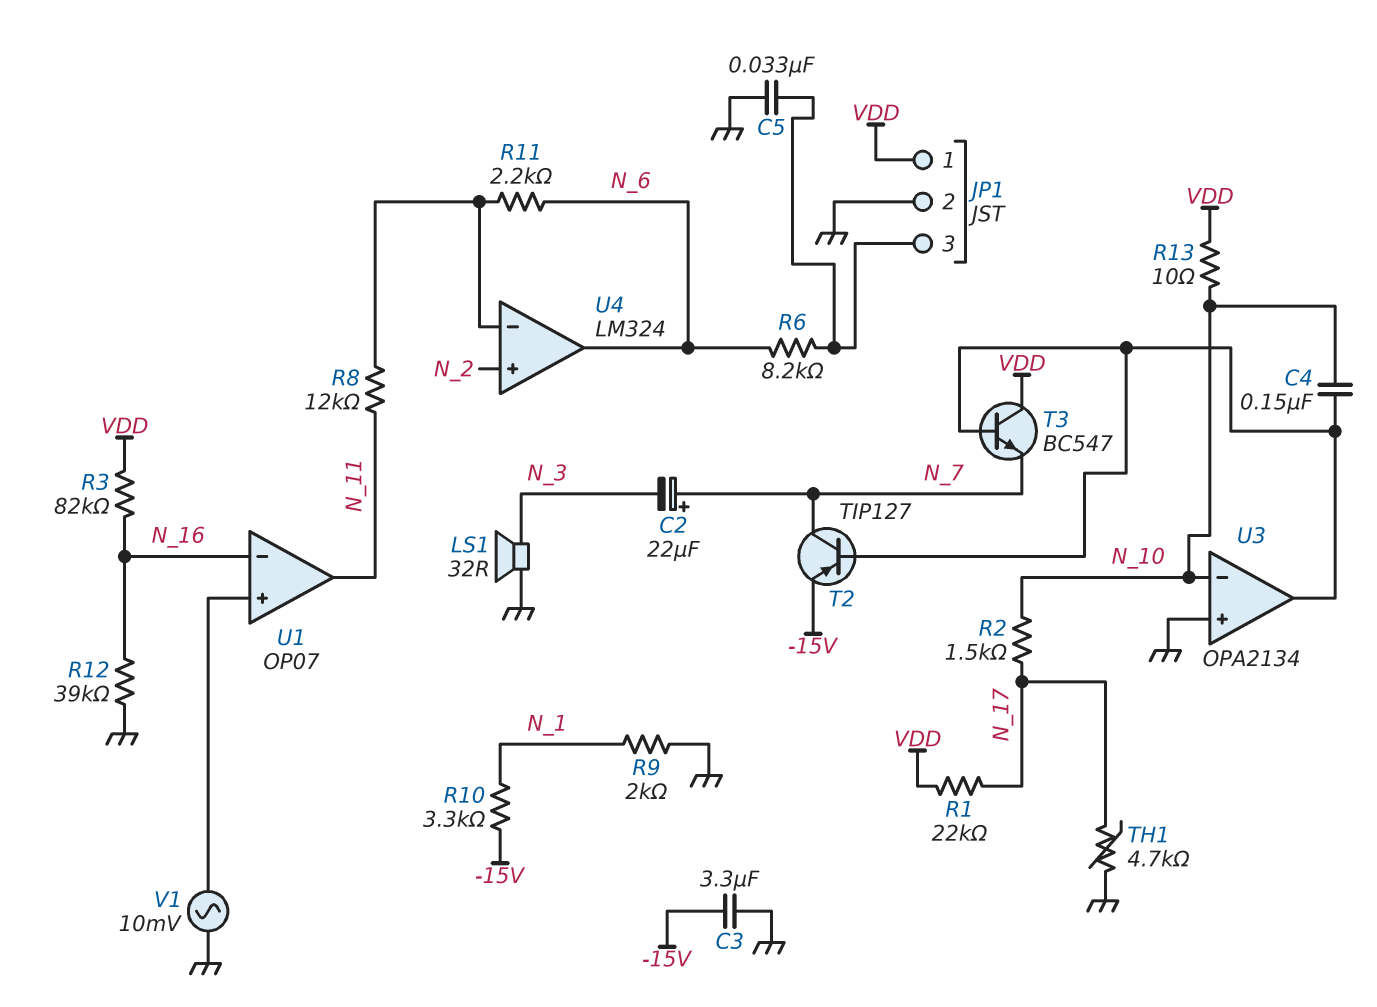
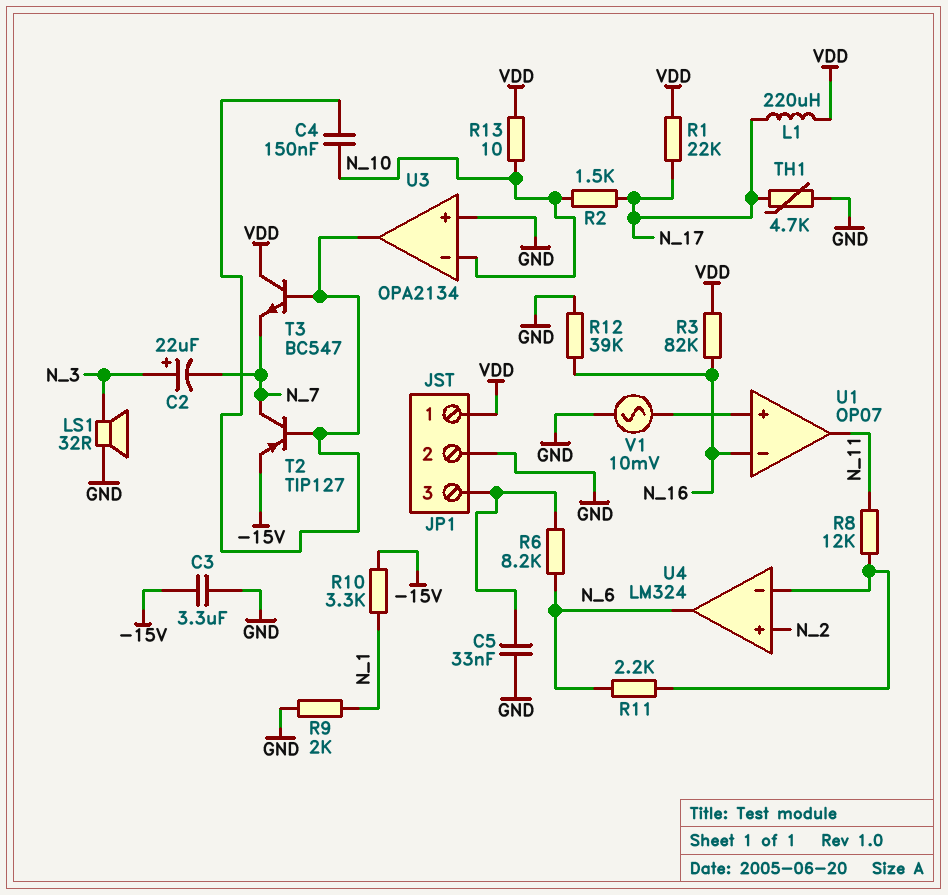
C2: 22uF (plus N_7, minus N_3) -> 22uF (plus N_3, minus N_7)
L1: none -> 220uH (N_17, VDD)

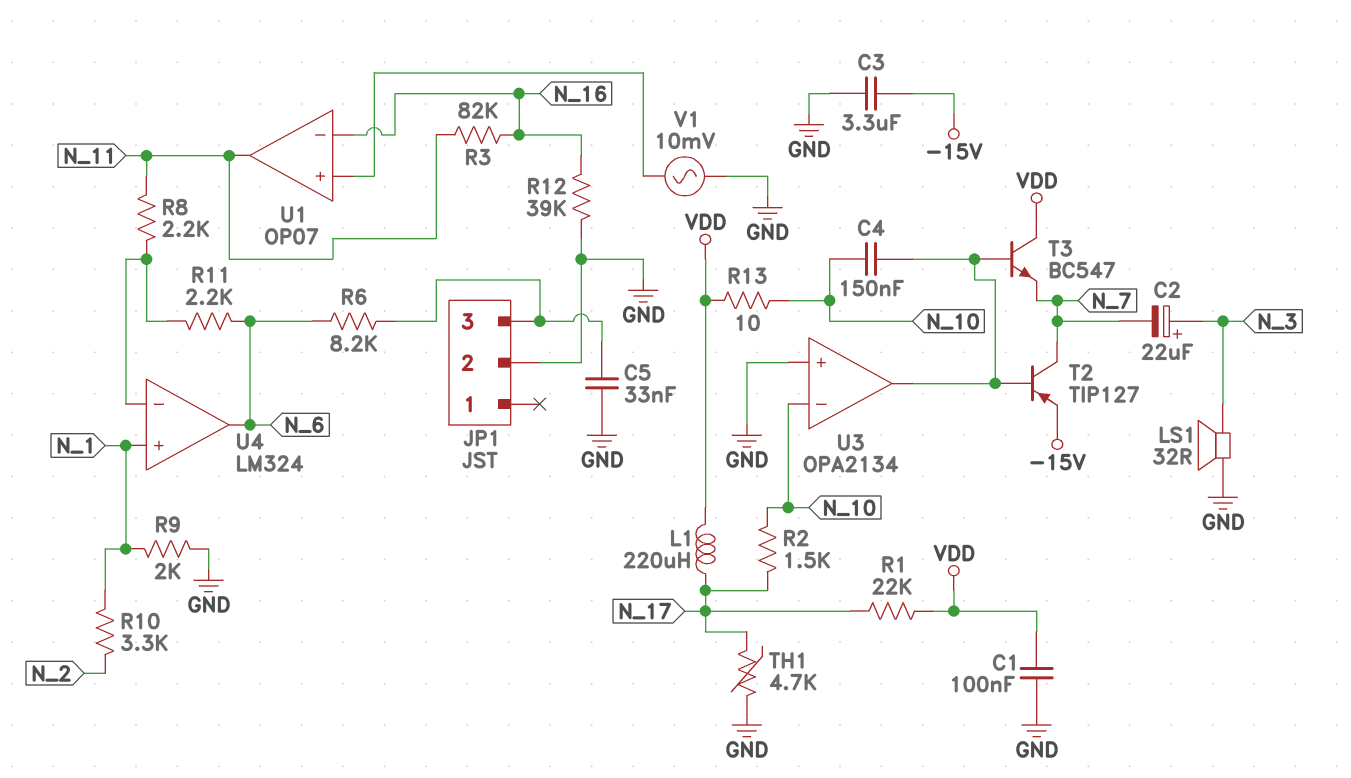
C1: none -> 100nF (GND, VDD)
JP1 pin 1: VDD -> none
R3: 82k (N_16, VDD) -> 82k (N_11, N_16)
R8: 12k (N_11, U4/in-) -> 2.2k (N_11, U4/in-)
R10: 3.3k (-15V, N_1) -> 3.3k (N_1, N_2)
U4 pin in+: N_2 -> N_1

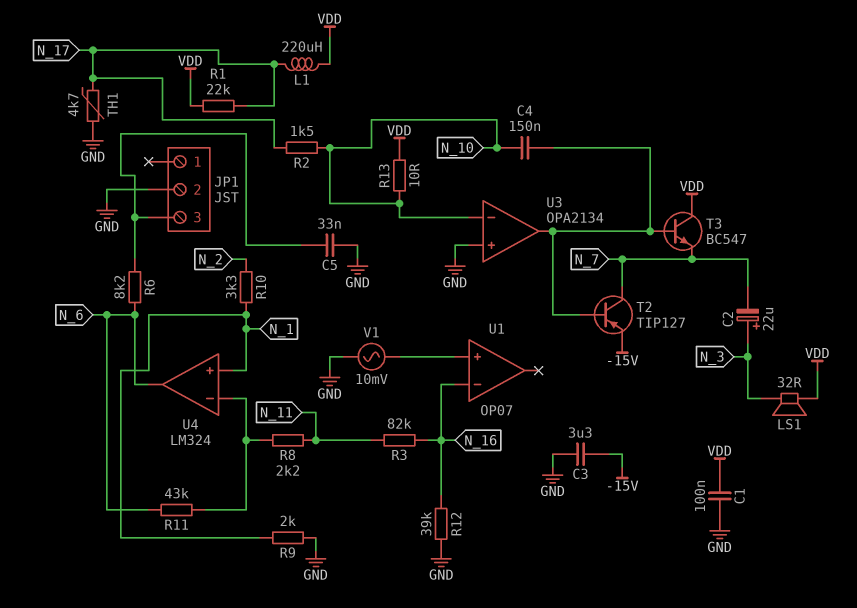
LS1: speaker 32R (GND, N_3) -> speaker 32R (N_3, VDD)
R11: 2.2k (N_6, U4/in-) -> 43k (N_6, U4/in-)
U1 pin out: N_11 -> none

